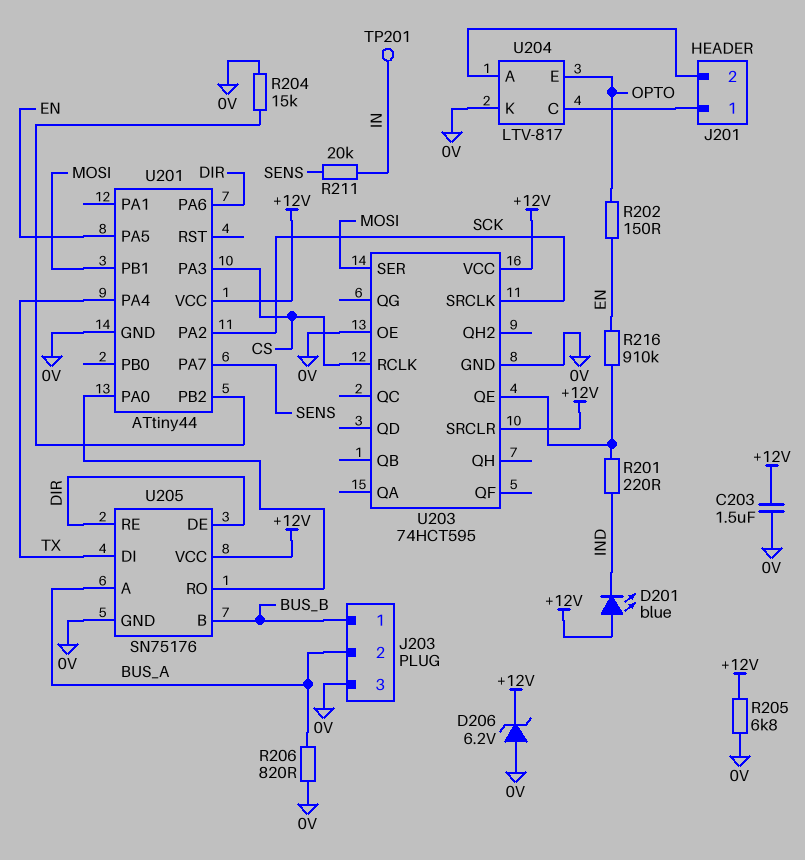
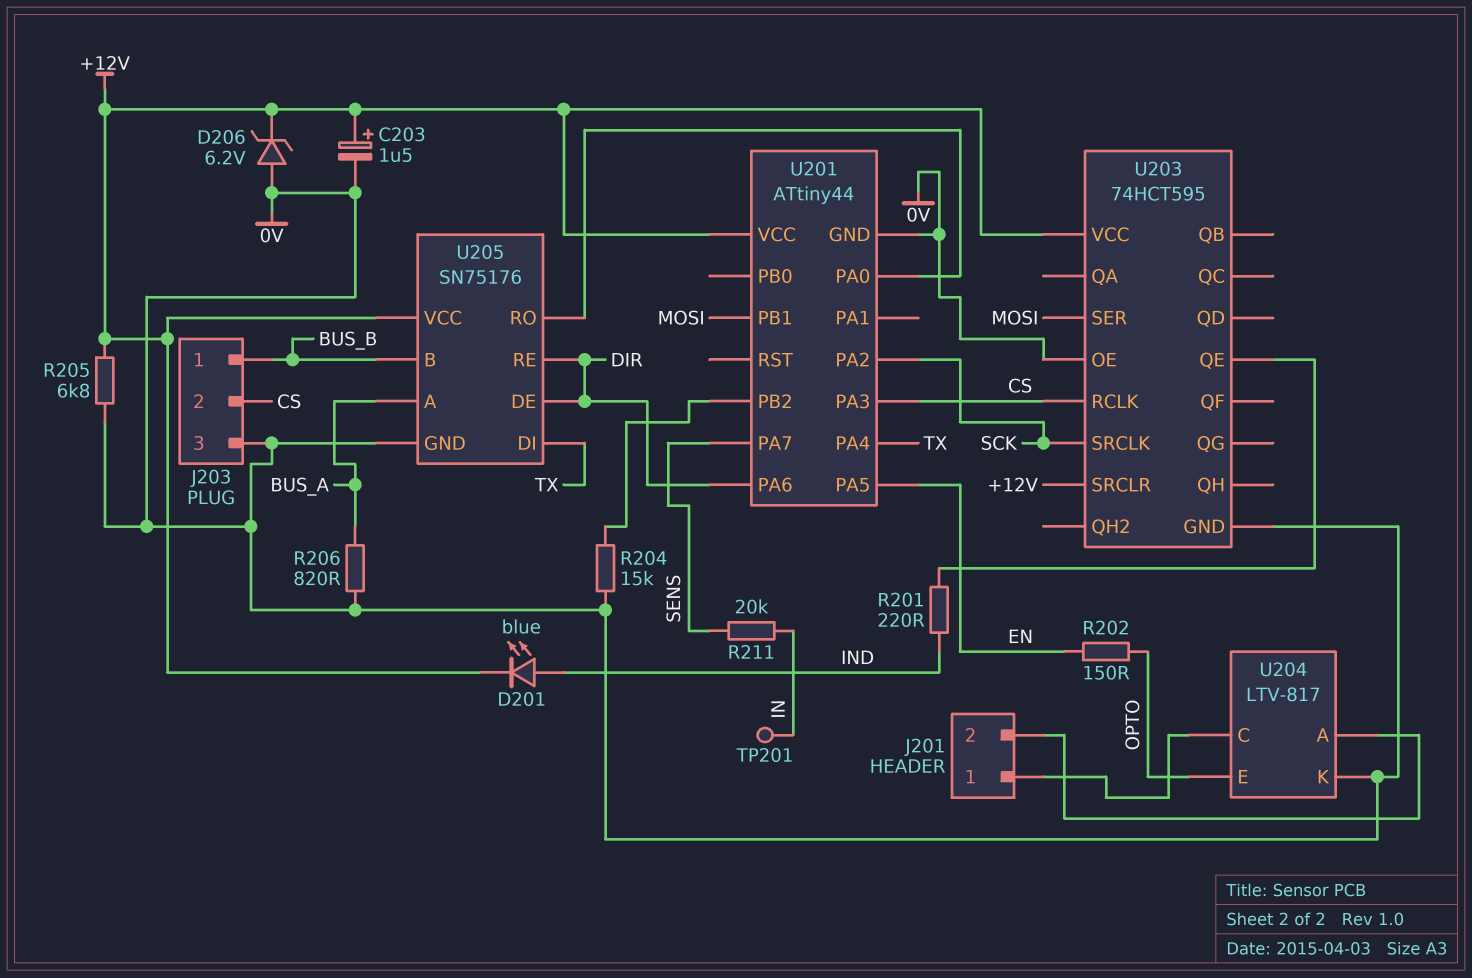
C203: 1.5uF (+12V, 0V) -> 1.5uF (plus +12V, minus 0V)
D201: LED blue (A +12V, K IND) -> LED blue (A IND, K +12V)
J203 pin 2: BUS_A -> CS
R216: 910k (EN, U203/QE) -> none

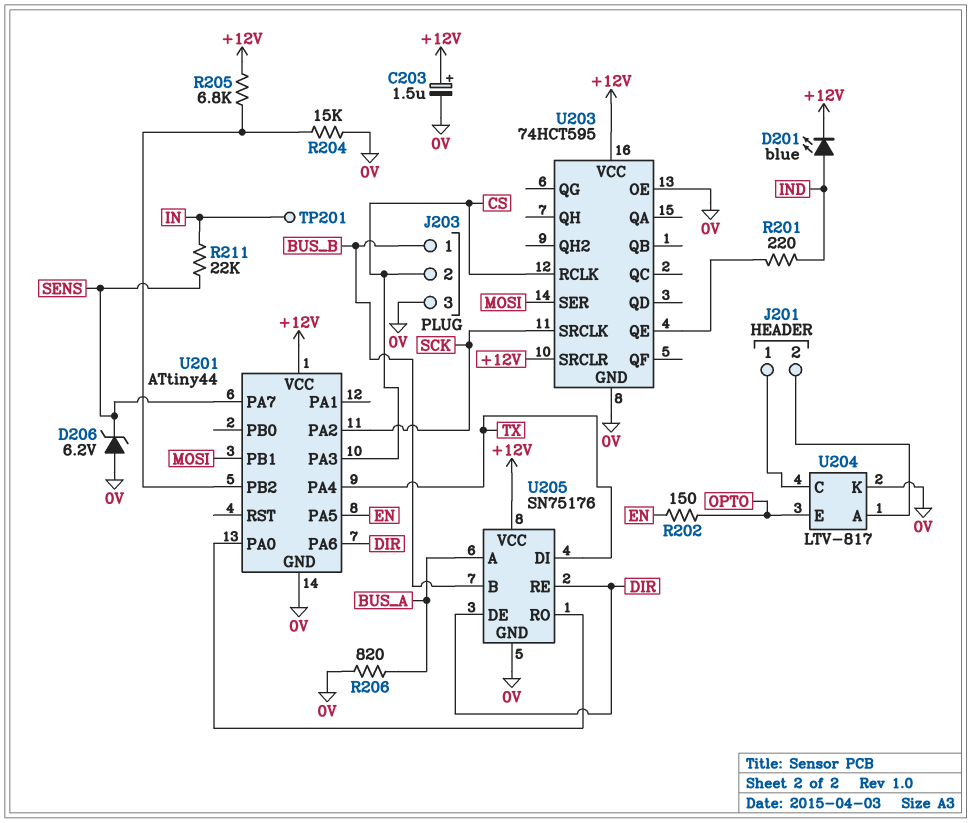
D206: zener 6.2V (A 0V, K +12V) -> zener 6.2V (A 0V, K SENS)
R205: 6.8k (+12V, 0V) -> 6.8k (+12V, U201/PB2)
R211: 20k (IN, SENS) -> 22k (IN, SENS)

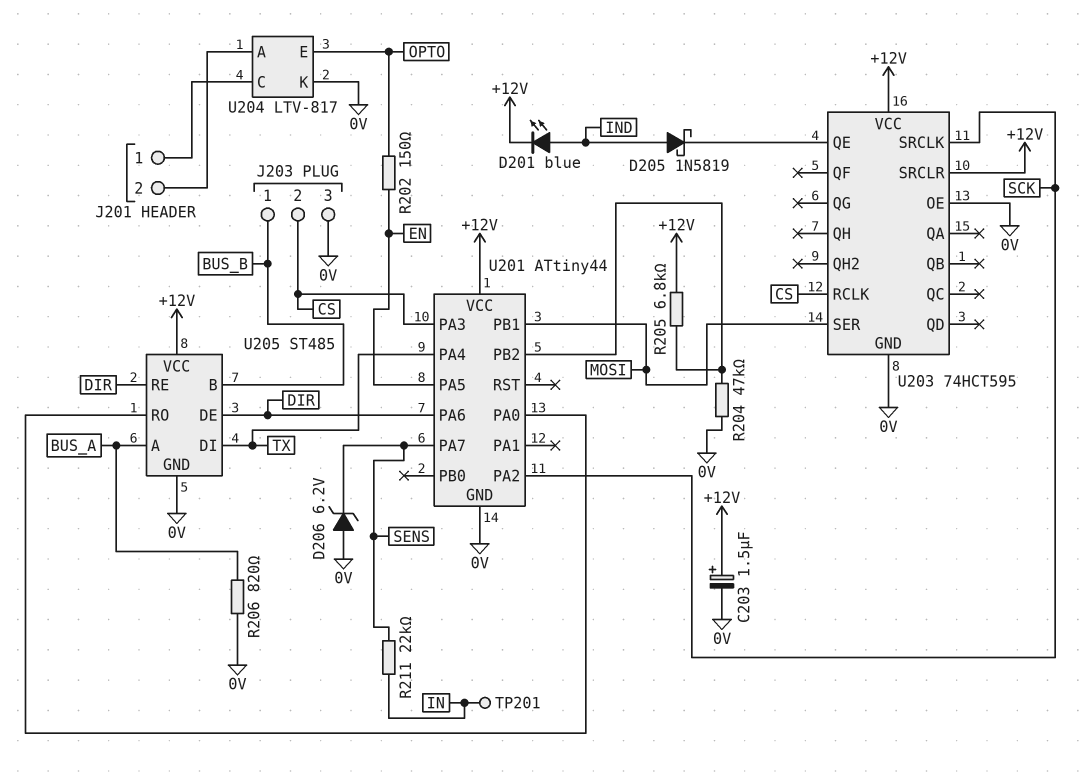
D205: none -> schottky 1N5819 (A IND, K U203/QE)
R201: 220 (IND, U203/QE) -> none
R204: 15k (0V, U201/PB2) -> 47k (0V, U201/PB2)
U205: SN75176 -> ST485

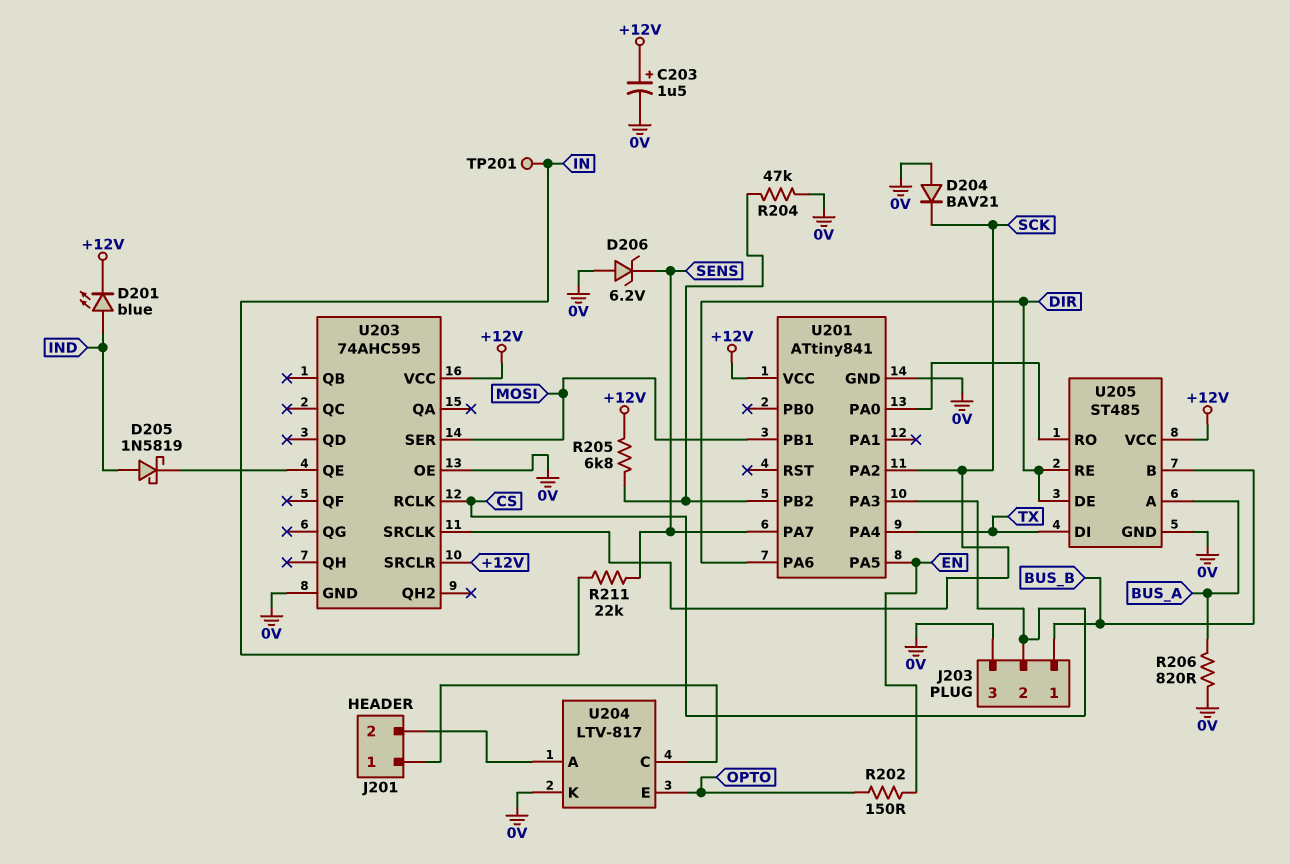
D204: none -> diode BAV21 (A 0V, K SCK)
U201: ATtiny44 -> ATtiny841
U203: 74HCT595 -> 74AHC595

